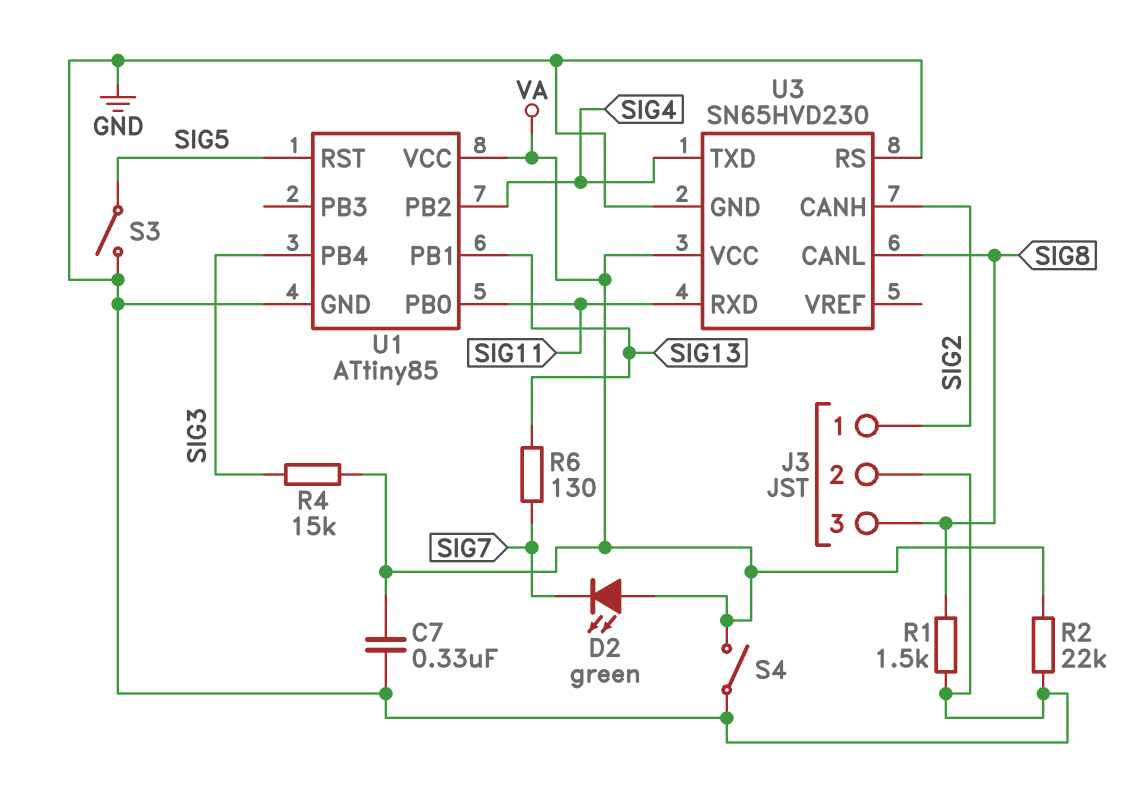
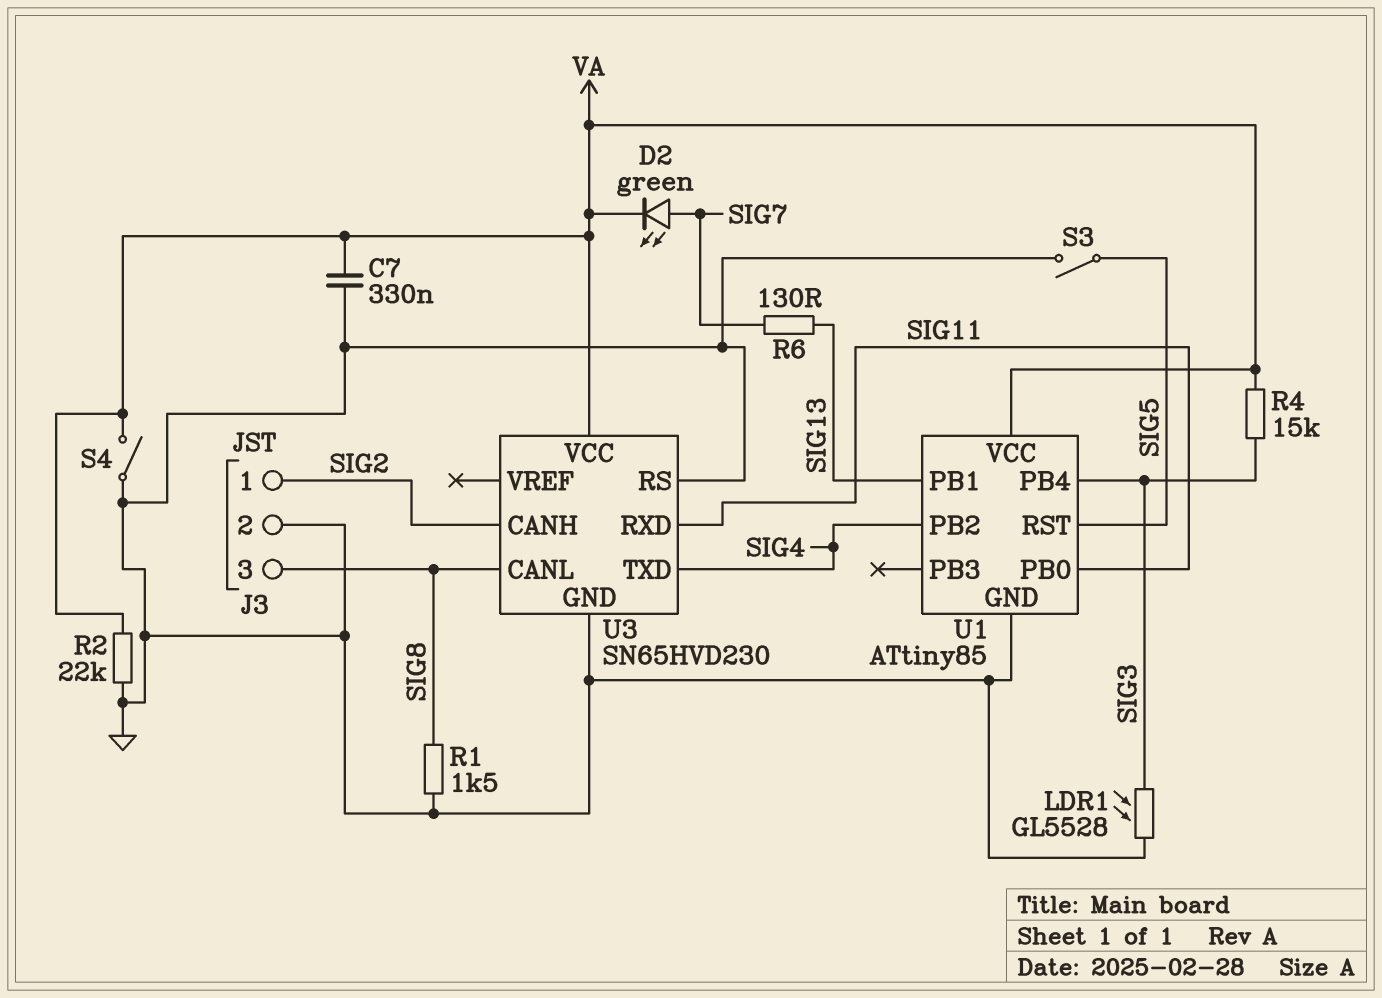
D2: LED green (A VA, K SIG7) -> LED green (A SIG7, K VA)
LDR1: none -> GL5528 (GND, SIG3)

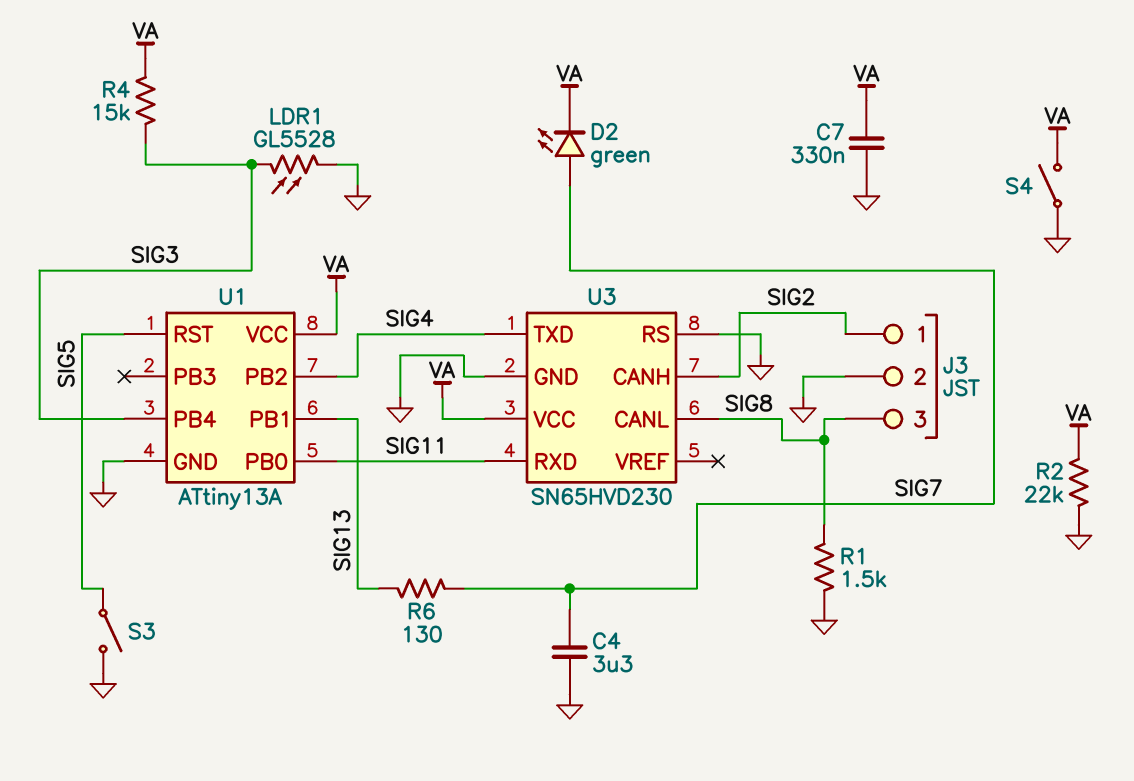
C4: none -> 3.3uF (GND, SIG7)
U1: ATtiny85 -> ATtiny13A

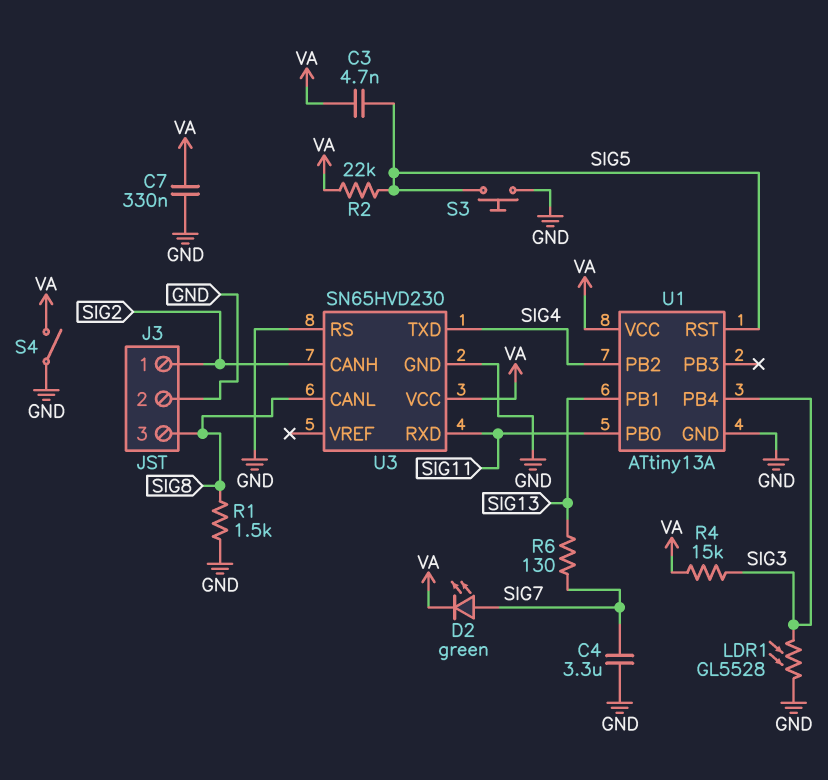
C3: none -> 4.7nF (SIG5, VA)
R2: 22k (GND, VA) -> 22k (SIG5, VA)
S3: switch (GND, SIG5) -> button (GND, SIG5)

